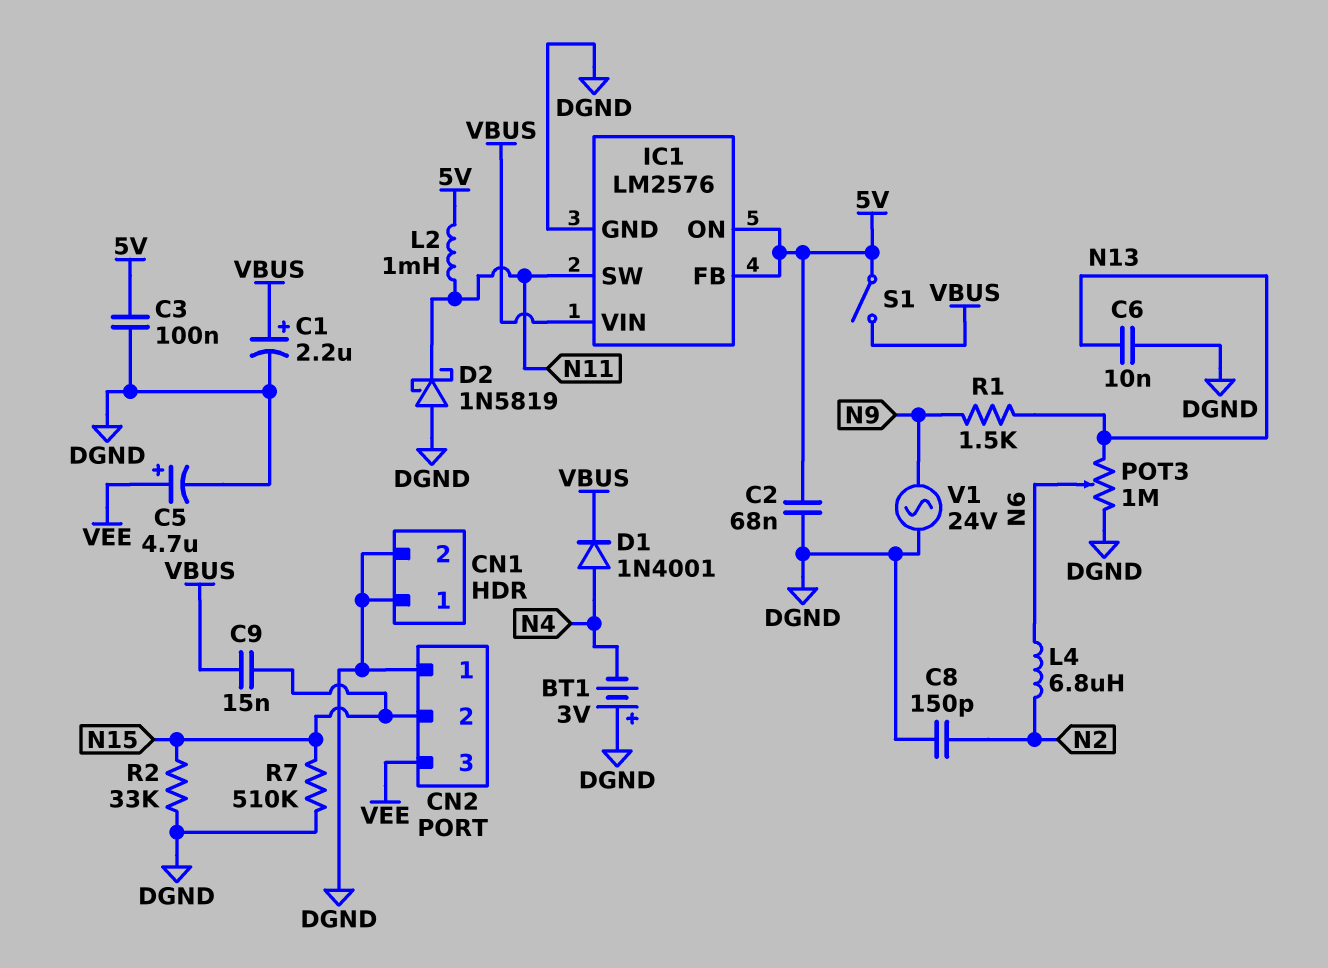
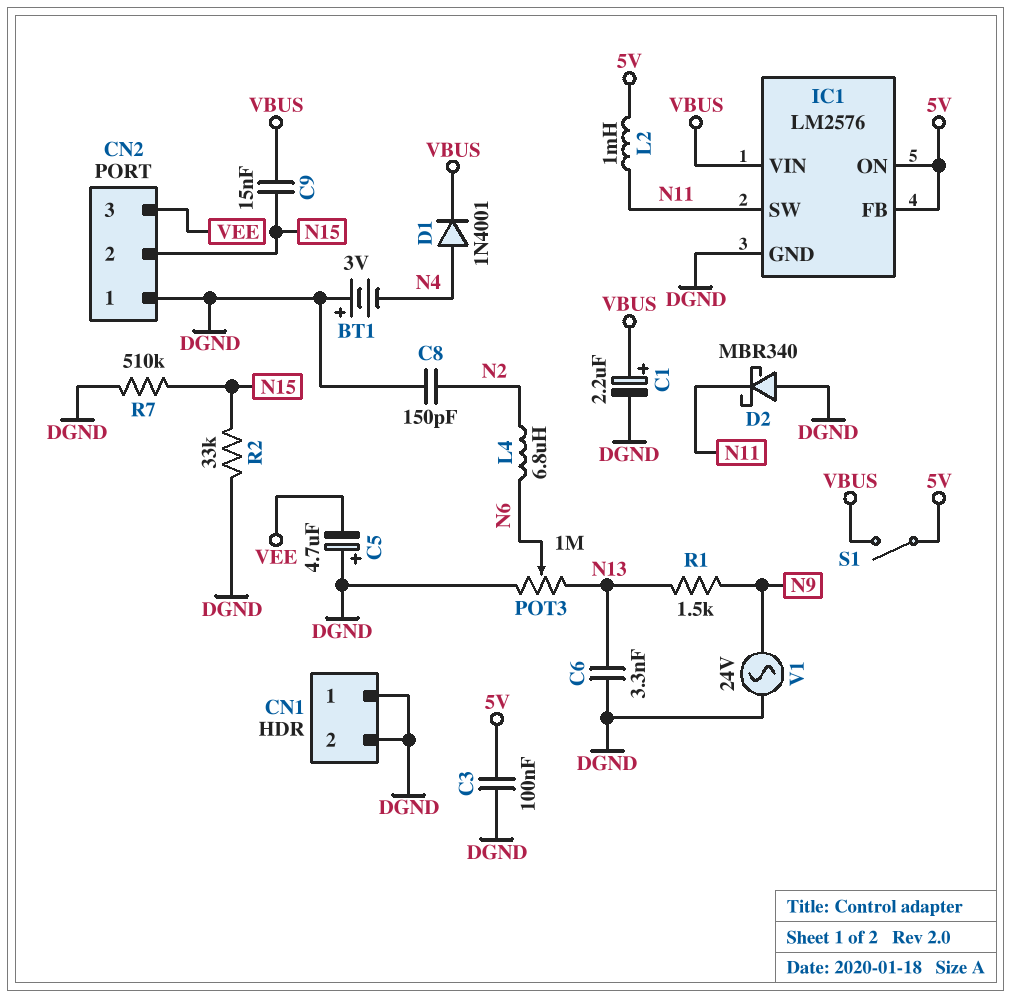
C2: 68nF (5V, DGND) -> none
C5: 4.7uF (plus VEE, minus DGND) -> 4.7uF (plus DGND, minus VEE)
C6: 10nF (DGND, N13) -> 3.3nF (DGND, N13)
D2: schottky 1N5819 (A DGND, K N11) -> schottky MBR340 (A DGND, K N11)

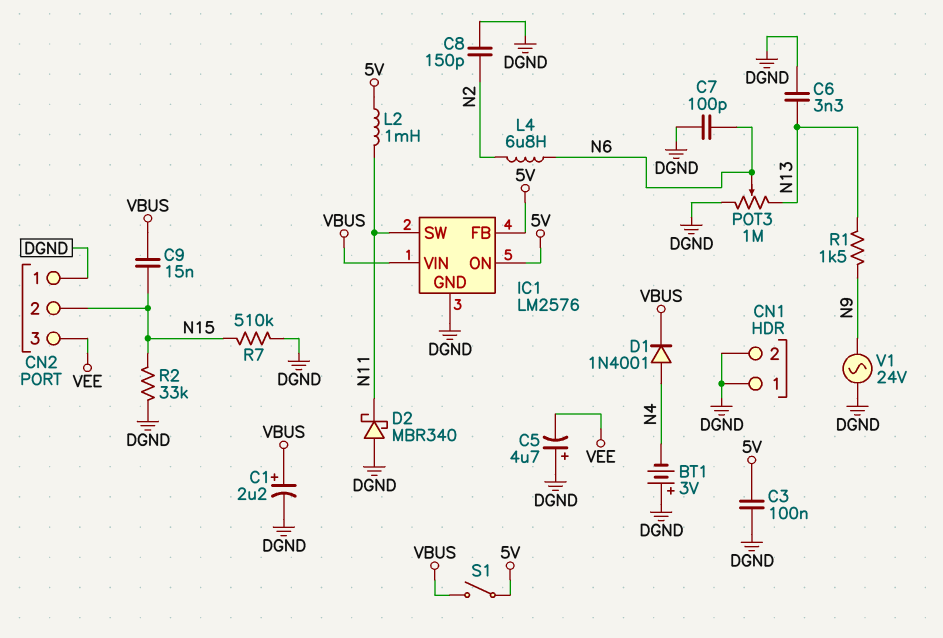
C7: none -> 100pF (DGND, N6)

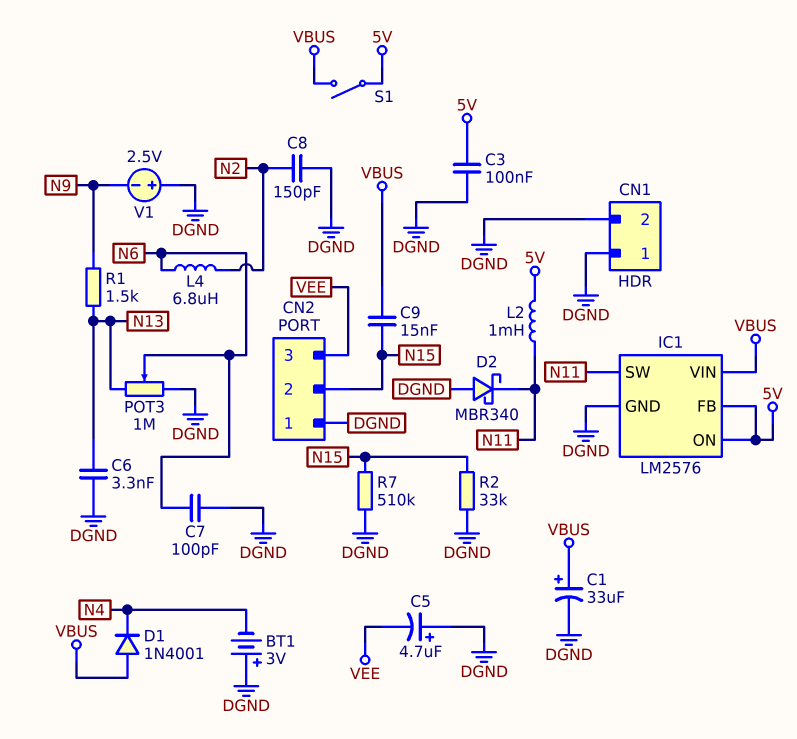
C1: 2.2uF (plus VBUS, minus DGND) -> 33uF (plus VBUS, minus DGND)
D1: diode 1N4001 (A N4, K VBUS) -> diode 1N4001 (A VBUS, K N4)
V1: AC 24V (DGND, N9) -> 2.5V (plus DGND, minus N9)

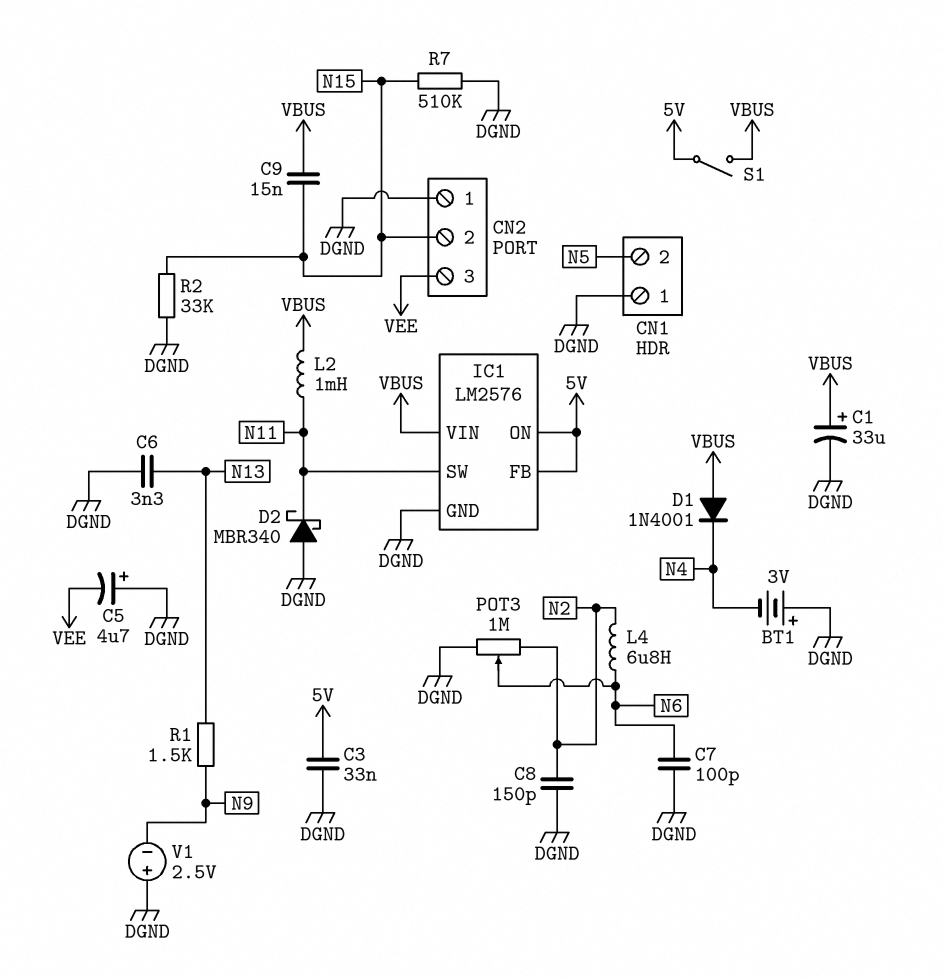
C3: 100nF (5V, DGND) -> 33nF (5V, DGND)
CN1 pin 2: DGND -> N5
L2: 1mH (5V, N11) -> 1mH (N11, VBUS)
POT3: 1M (DGND, N13, wiper N6) -> 1M (DGND, N2, wiper N6)

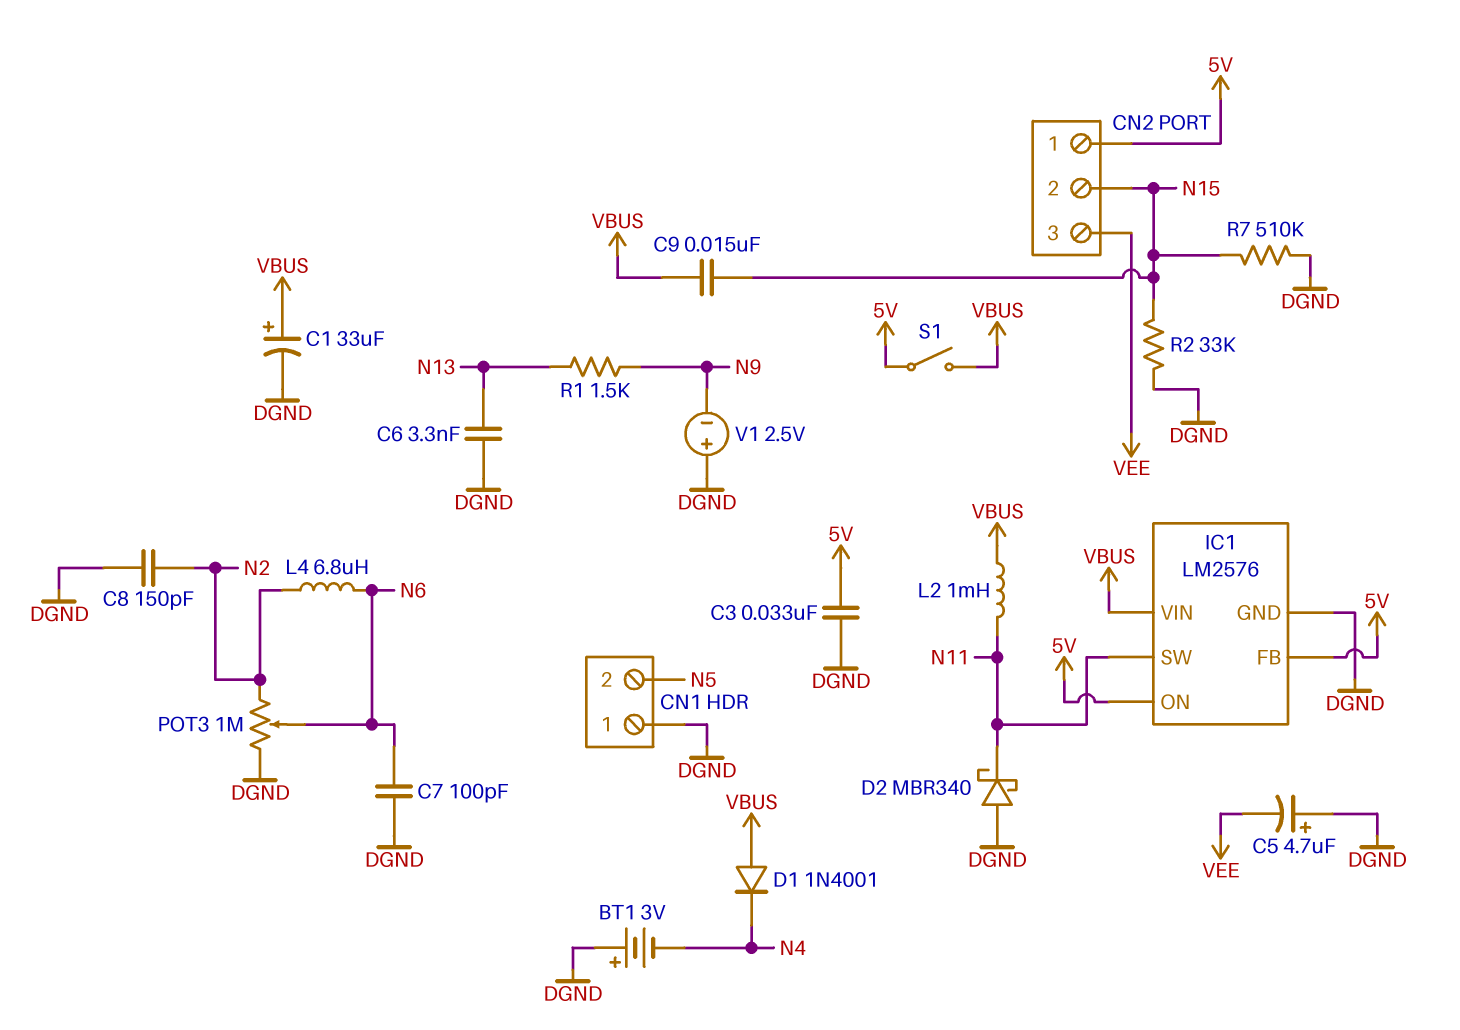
CN2 pin 1: DGND -> 5V

